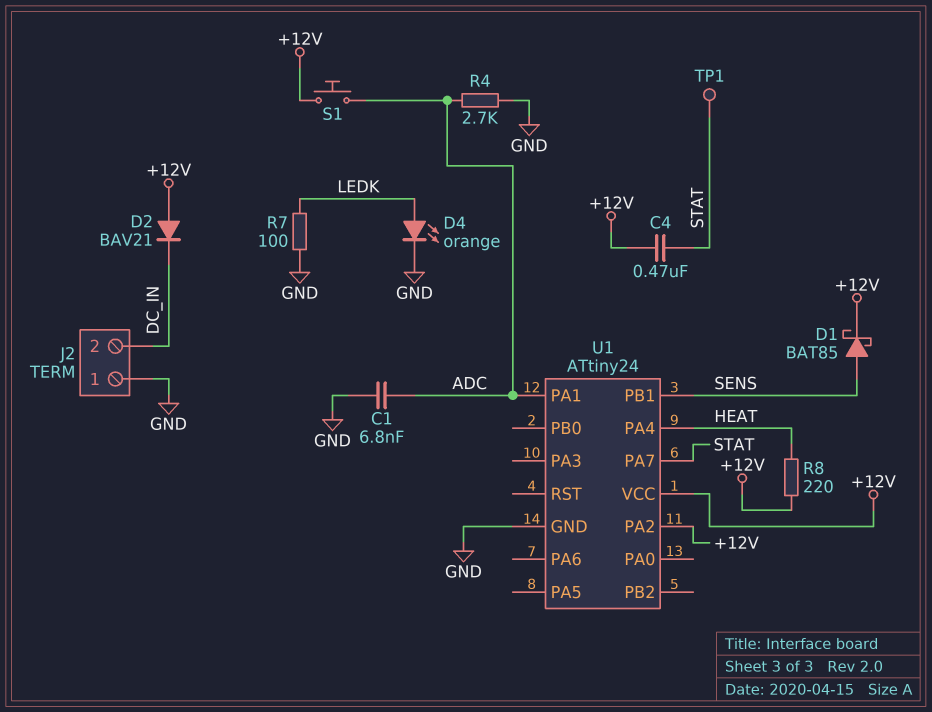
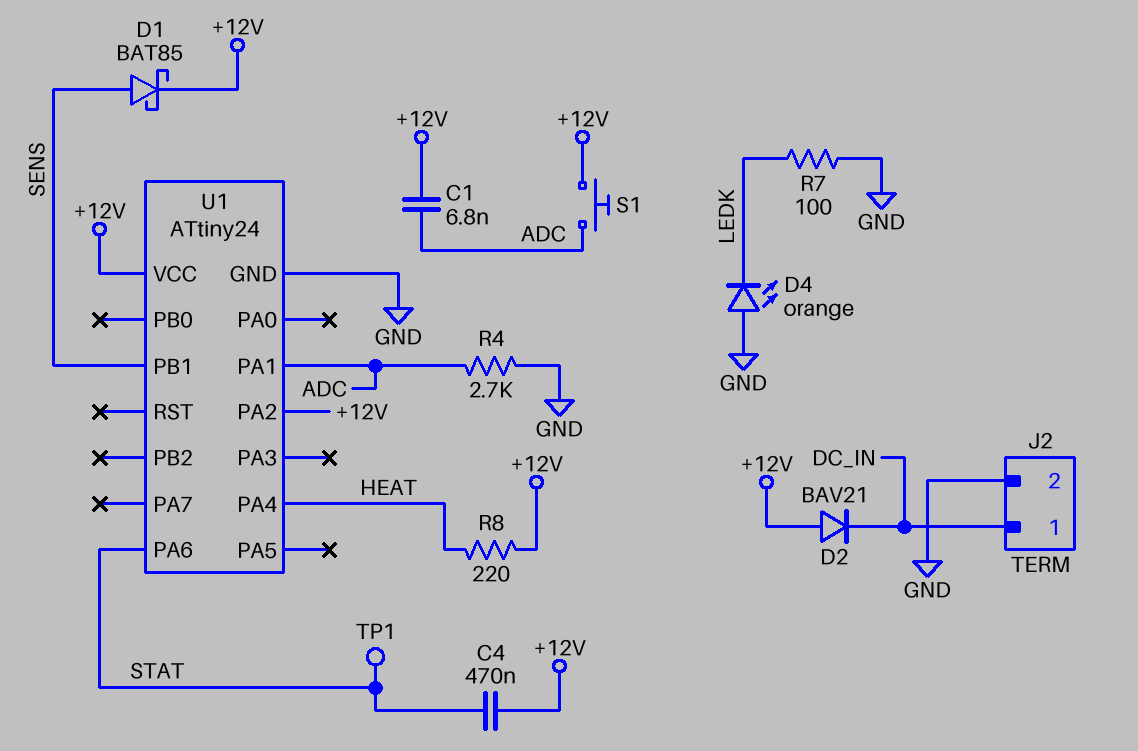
C1: 6.8nF (ADC, GND) -> 6.8nF (+12V, ADC)
D4: LED orange (A LEDK, K GND) -> LED orange (A GND, K LEDK)
J2 pin 1: GND -> DC_IN
J2 pin 2: DC_IN -> GND
U1 pin PA6: none -> STAT
U1 pin PA7: STAT -> none

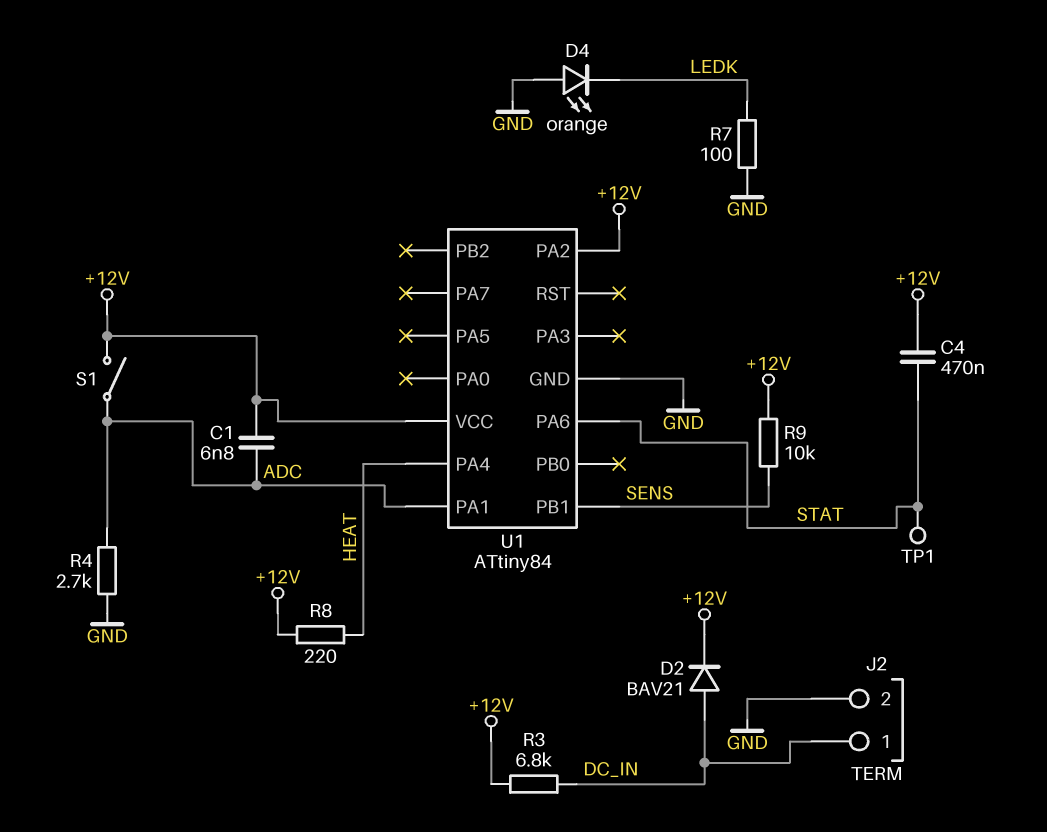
D1: schottky BAT85 (A SENS, K +12V) -> none
D2: diode BAV21 (A +12V, K DC_IN) -> diode BAV21 (A DC_IN, K +12V)
R3: none -> 6.8k (+12V, DC_IN)
R9: none -> 10k (+12V, SENS)
S1: button (+12V, ADC) -> switch (+12V, ADC)
U1: ATtiny24 -> ATtiny84

